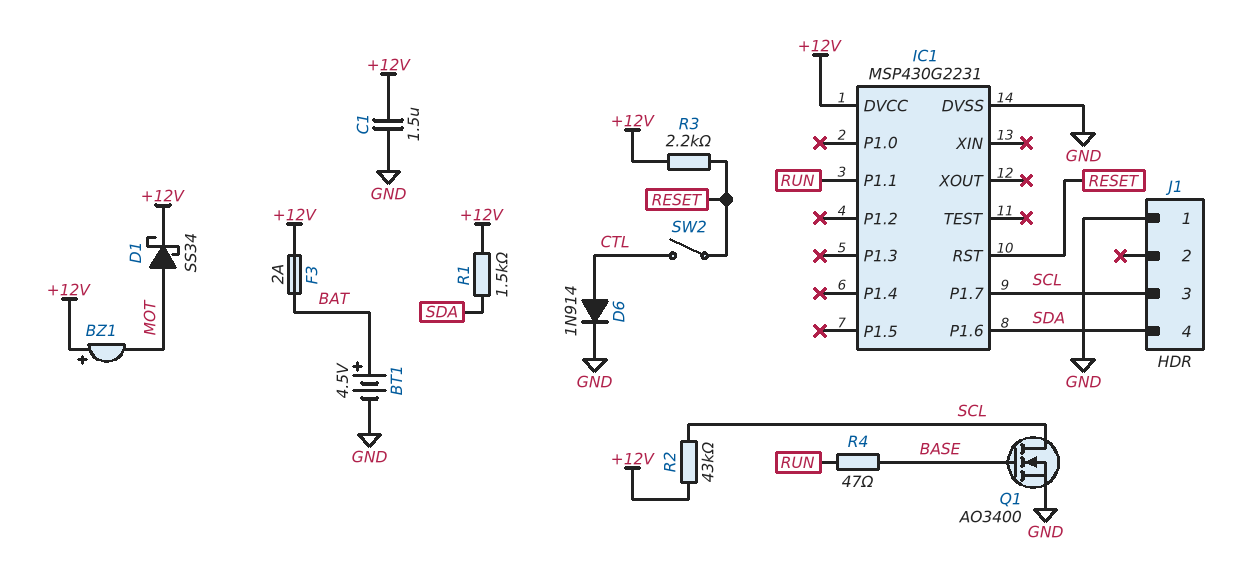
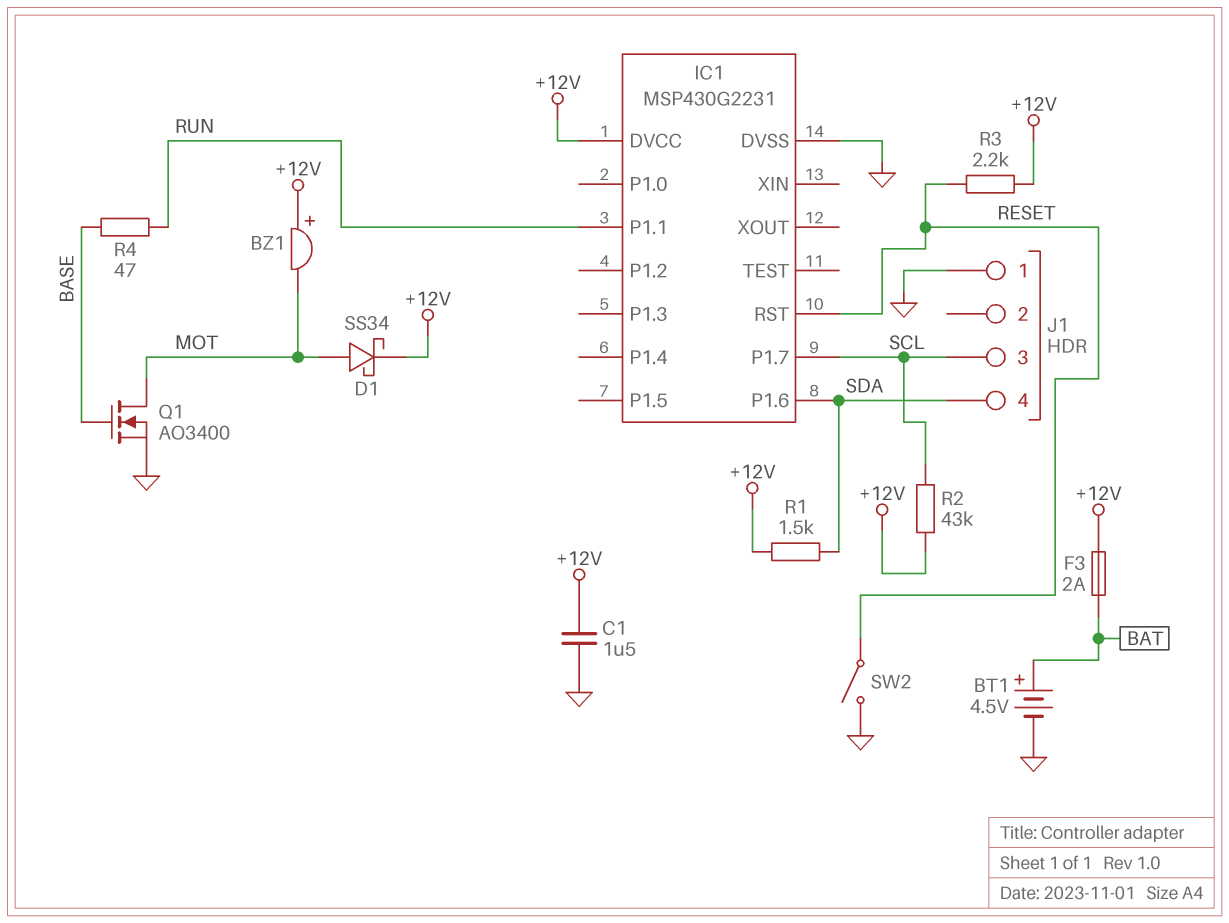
D6: diode 1N914 (A CTL, K GND) -> none
Q1: NMOS AO3400 (G BASE, D SCL, S GND) -> NMOS AO3400 (G BASE, D MOT, S GND)
SW2: switch (CTL, RESET) -> switch (GND, RESET)

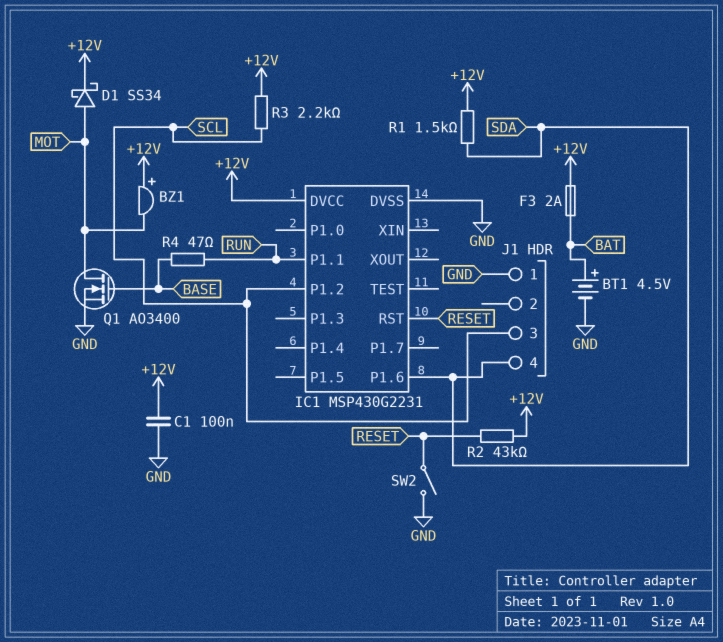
C1: 1.5uF (+12V, GND) -> 100nF (+12V, GND)
IC1 pin P1.2: none -> SCL
IC1 pin P1.7: SCL -> none
R2: 43k (+12V, SCL) -> 43k (+12V, RESET)
R3: 2.2k (+12V, RESET) -> 2.2k (+12V, SCL)

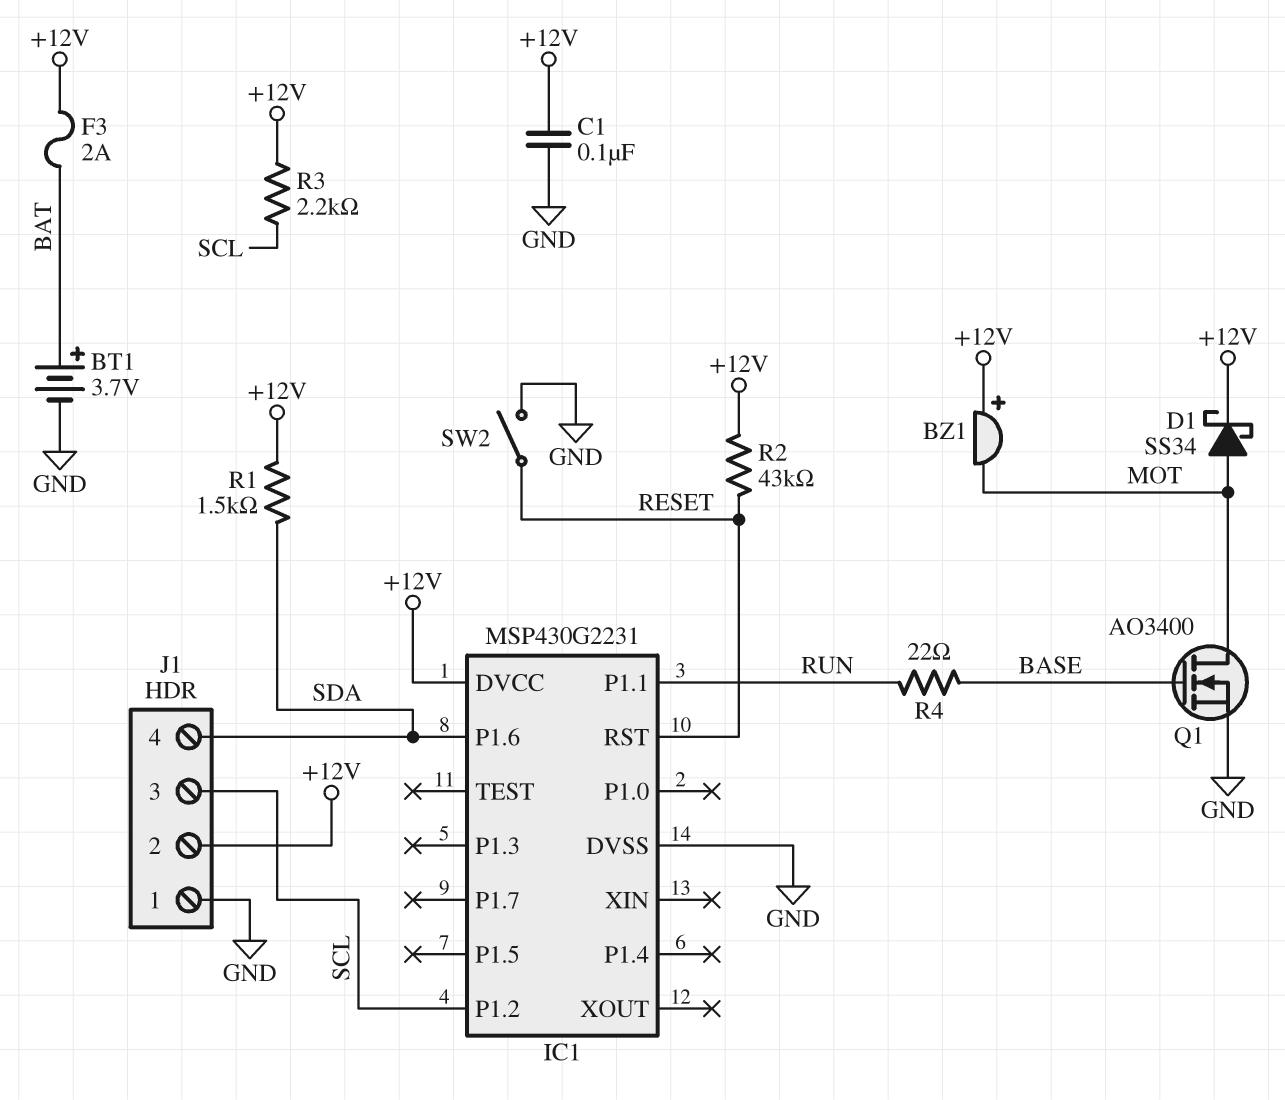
BT1: 4.5V (plus BAT, minus GND) -> 3.7V (plus BAT, minus GND)
J1 pin 2: none -> +12V
R4: 47 (BASE, RUN) -> 22 (BASE, RUN)

